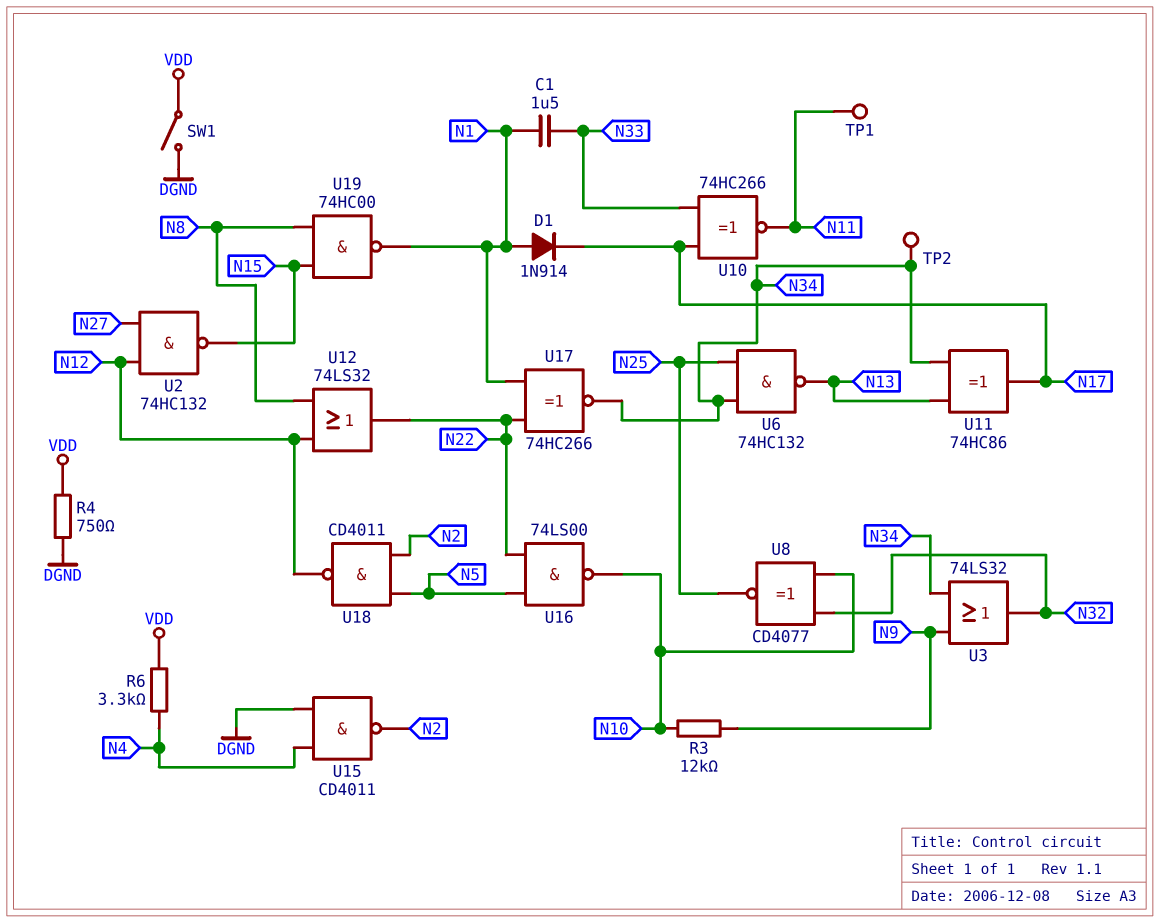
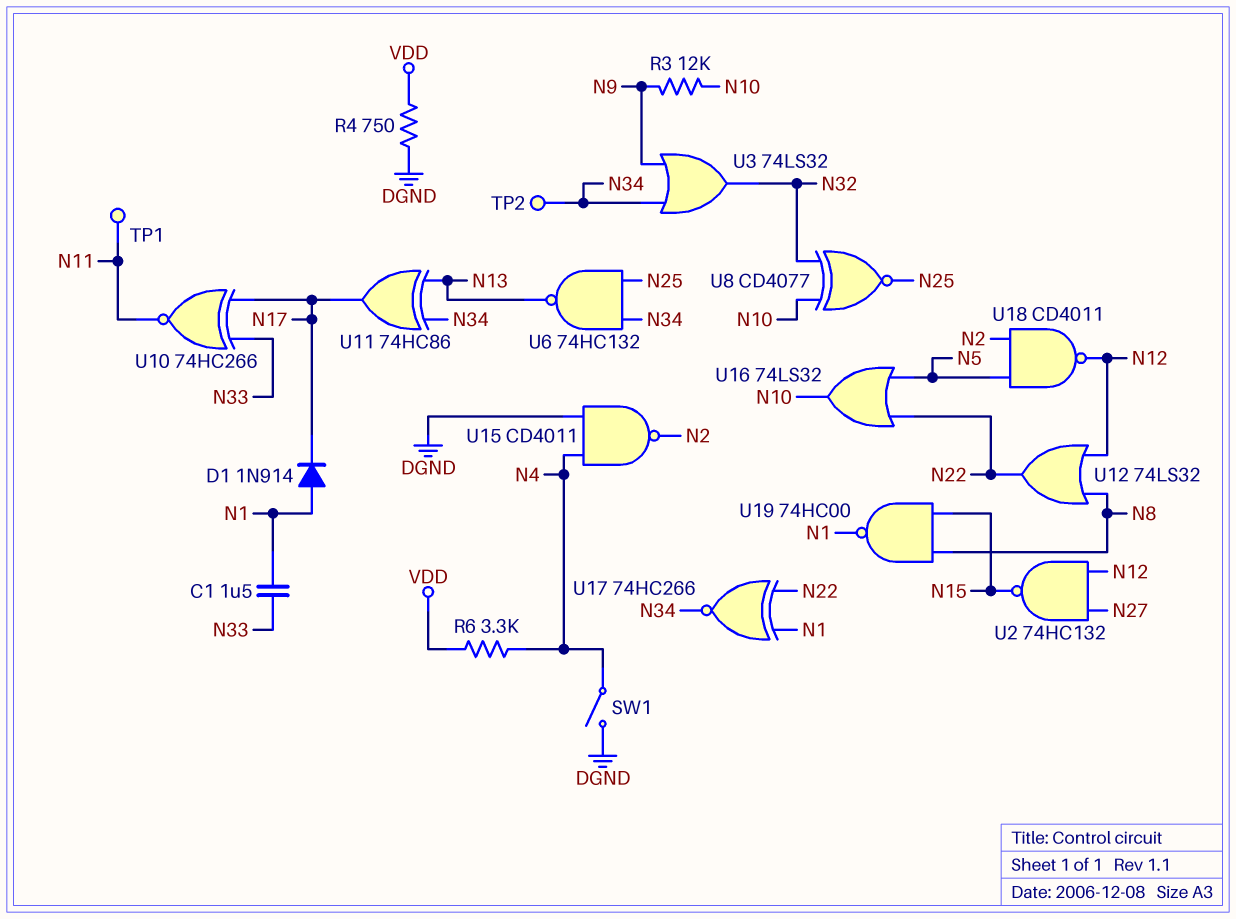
SW1: switch (DGND, VDD) -> switch (DGND, N4)
U16: NAND 74LS00 (in N5, in N22, out N10) -> OR 74LS32 (in N5, in N22, out N10)

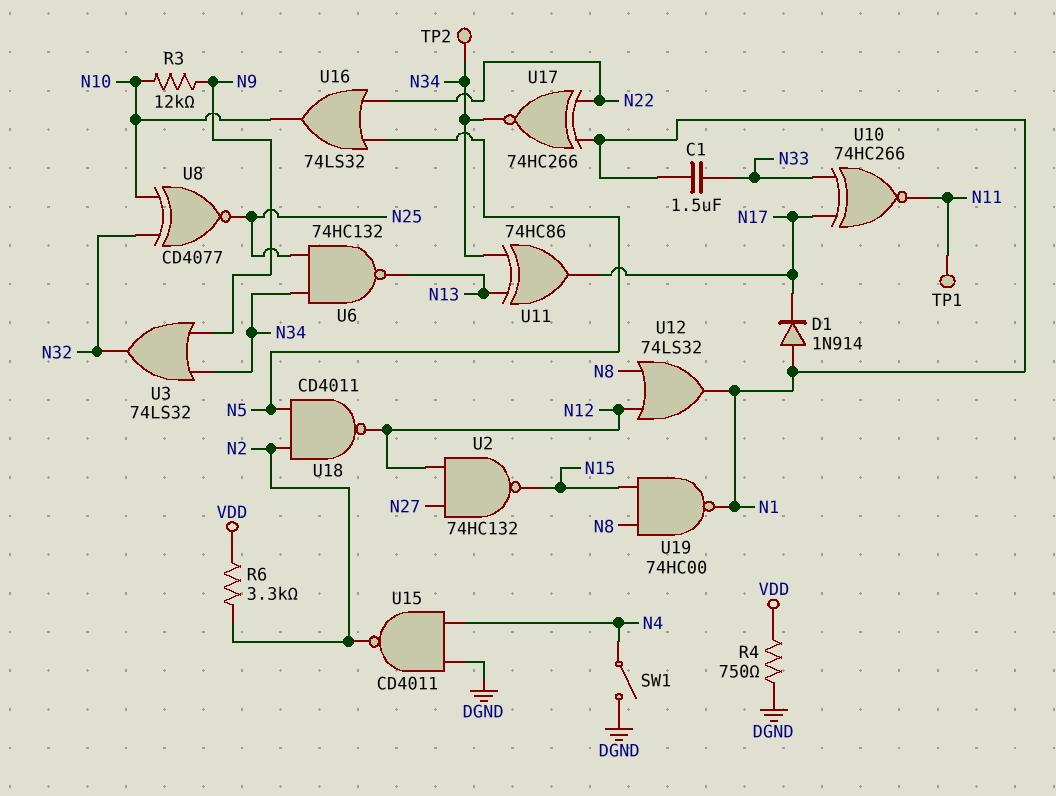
R6: 3.3k (N4, VDD) -> 3.3k (N2, VDD)
U12: OR 74LS32 (in N8, in N12, out N22) -> OR 74LS32 (in N8, in N12, out N1)

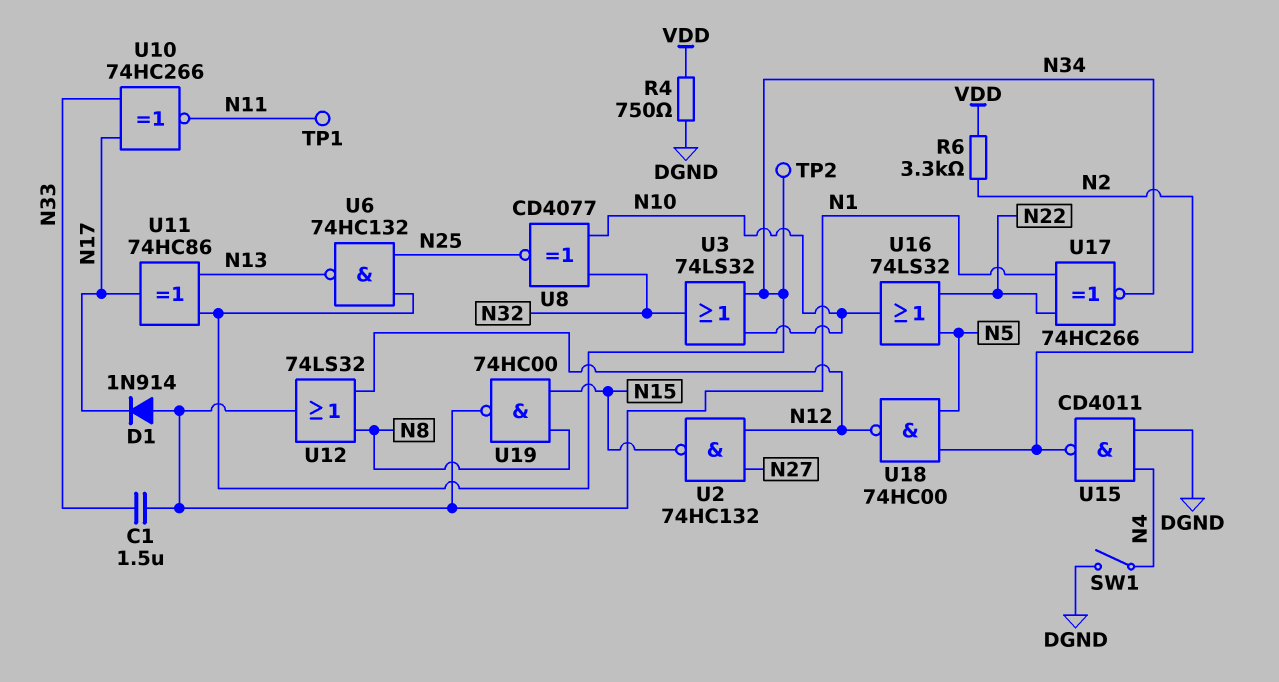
R3: 12k (N9, N10) -> none
U3: OR 74LS32 (in N9, in N34, out N32) -> OR 74LS32 (in N10, in N34, out N32)
U18: NAND CD4011 (in N2, in N5, out N12) -> NAND 74HC00 (in N2, in N5, out N12)

